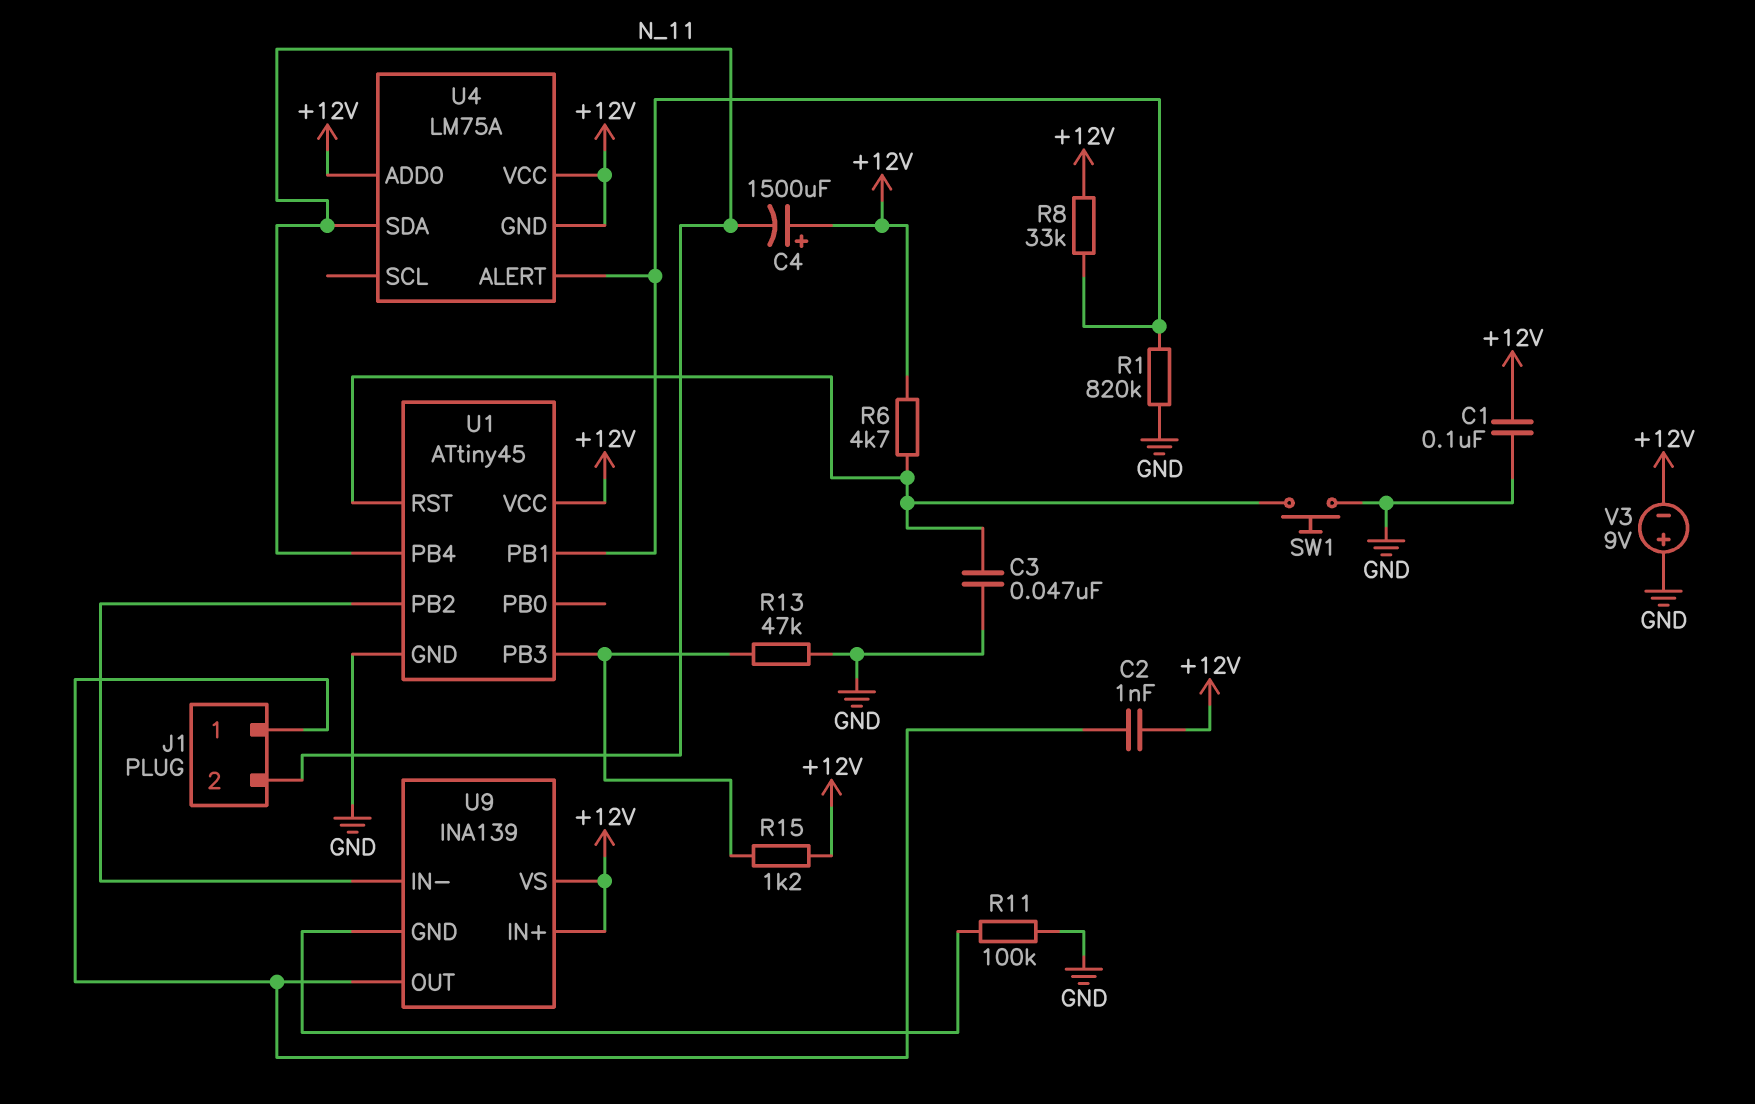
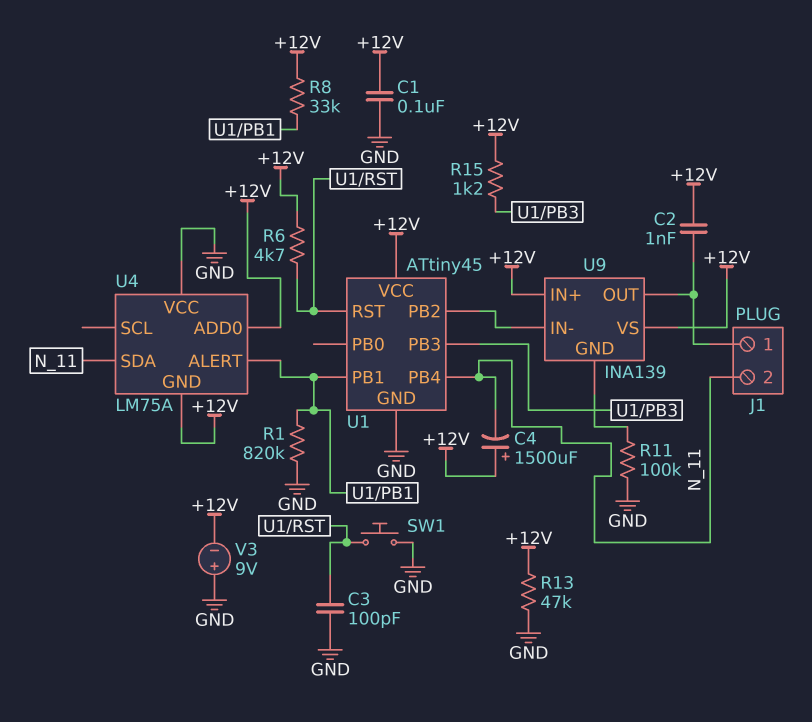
C3: 47nF (GND, U1/RST) -> 100pF (GND, U1/RST)
R13: 47k (GND, U1/PB3) -> 47k (+12V, GND)
U4 pin VCC: +12V -> GND

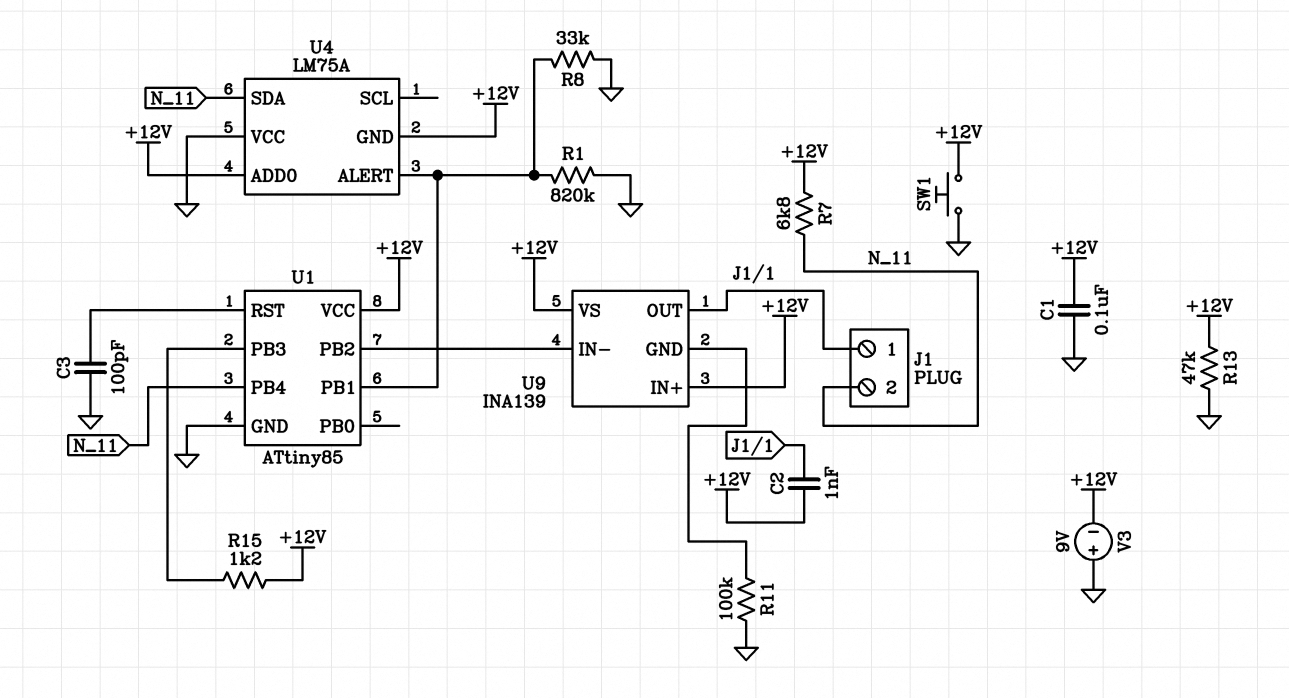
C4: 1500uF (plus +12V, minus N_11) -> none
R6: 4.7k (+12V, U1/RST) -> none
R7: none -> 6.8k (+12V, N_11)
R8: 33k (+12V, U1/PB1) -> 33k (GND, U1/PB1)
SW1: button (GND, U1/RST) -> button (+12V, GND)
U1: ATtiny45 -> ATtiny85

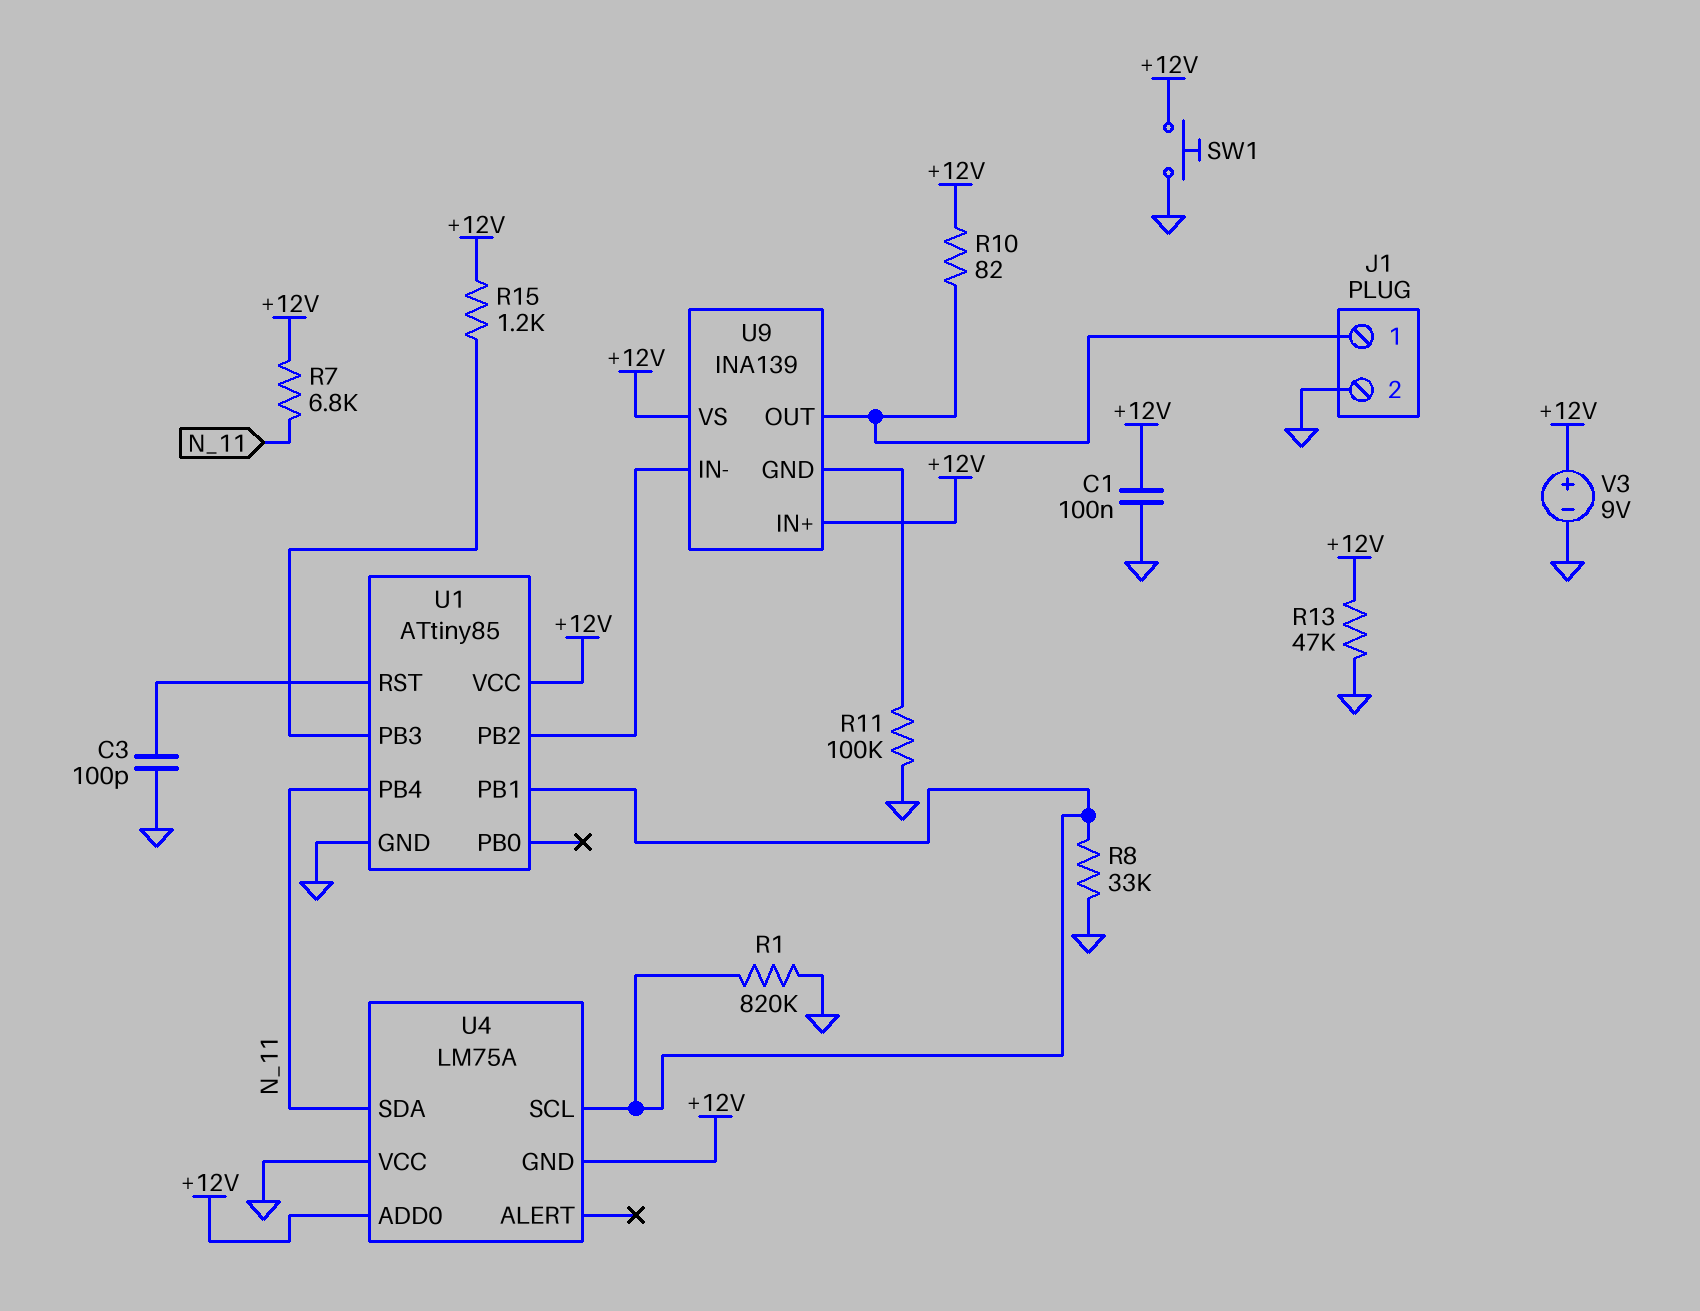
C2: 1nF (+12V, J1/1) -> none
J1 pin 2: N_11 -> GND
R10: none -> 82 (+12V, J1/1)
U4 pin ALERT: U1/PB1 -> none
U4 pin SCL: none -> U1/PB1
V3: 9V (plus GND, minus +12V) -> 9V (plus +12V, minus GND)

